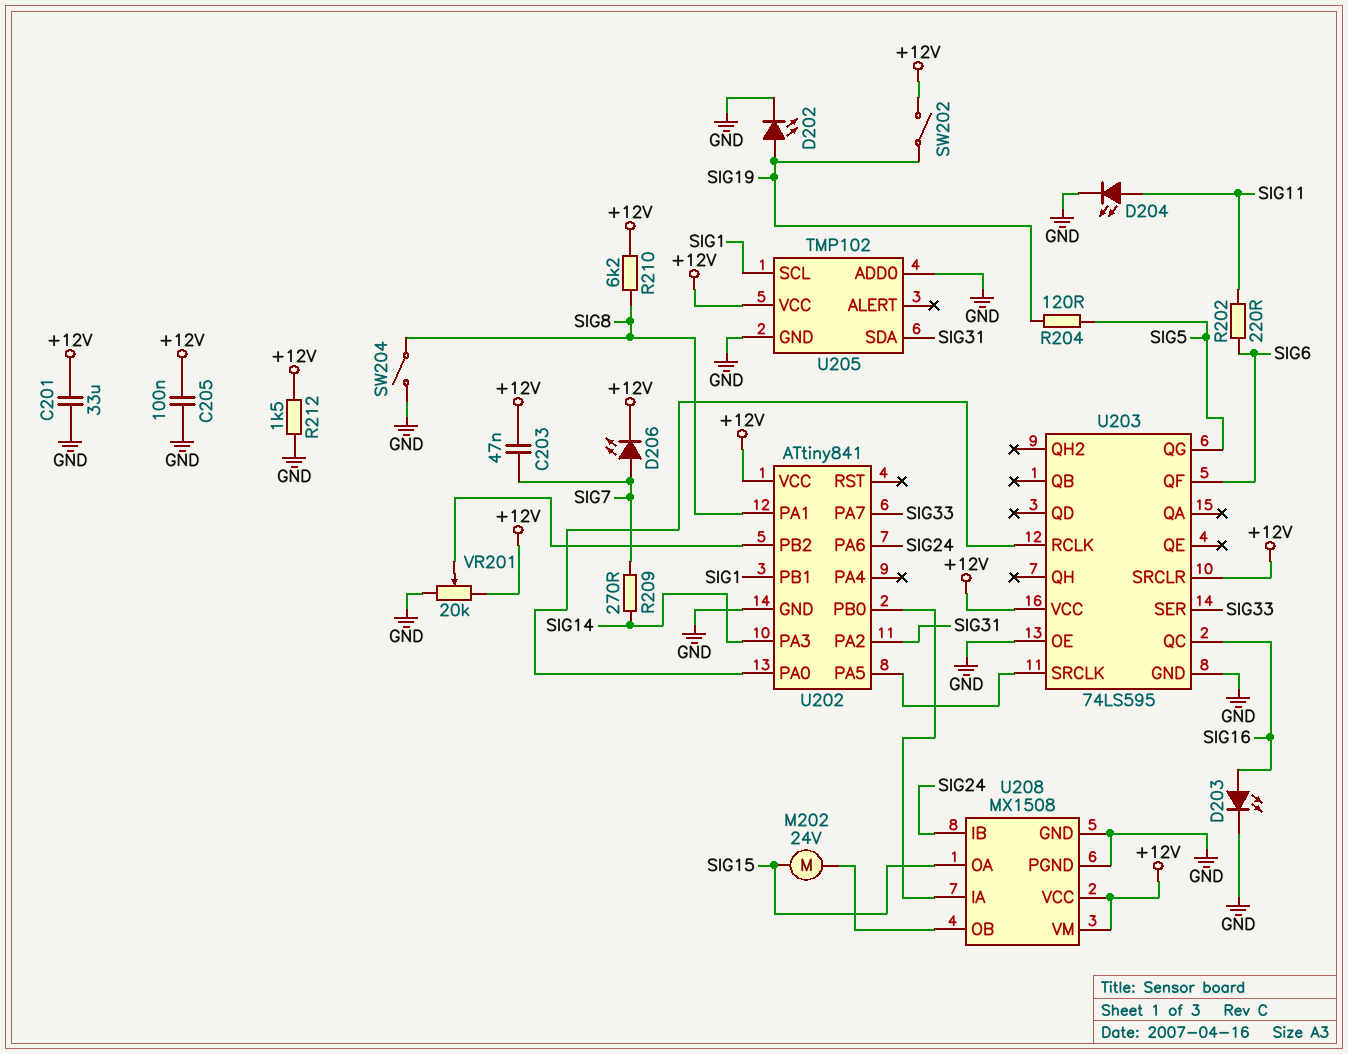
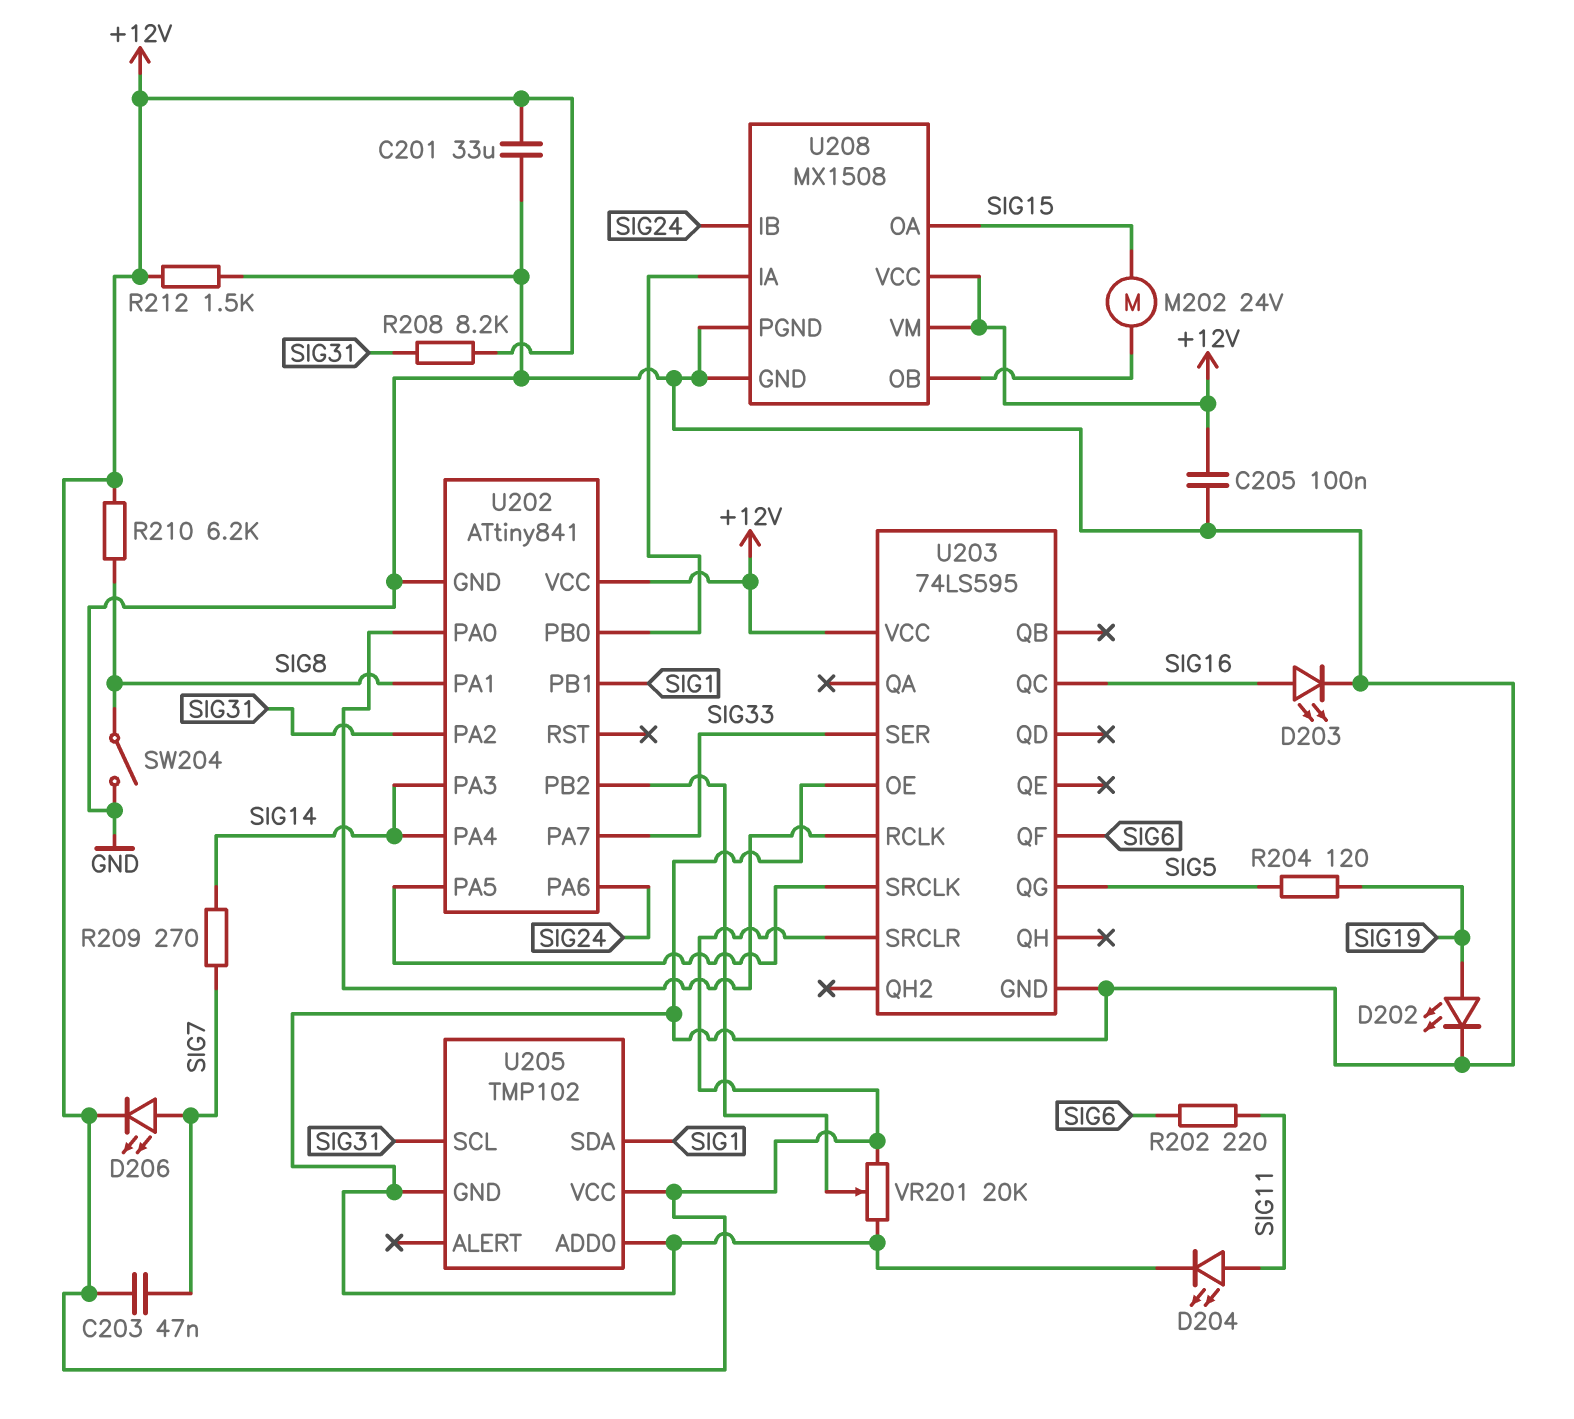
R208: none -> 8.2k (+12V, SIG31)
SW202: switch (+12V, SIG19) -> none
U202 pin PA4: none -> SIG14
U205 pin SCL: SIG1 -> SIG31
U205 pin SDA: SIG31 -> SIG1

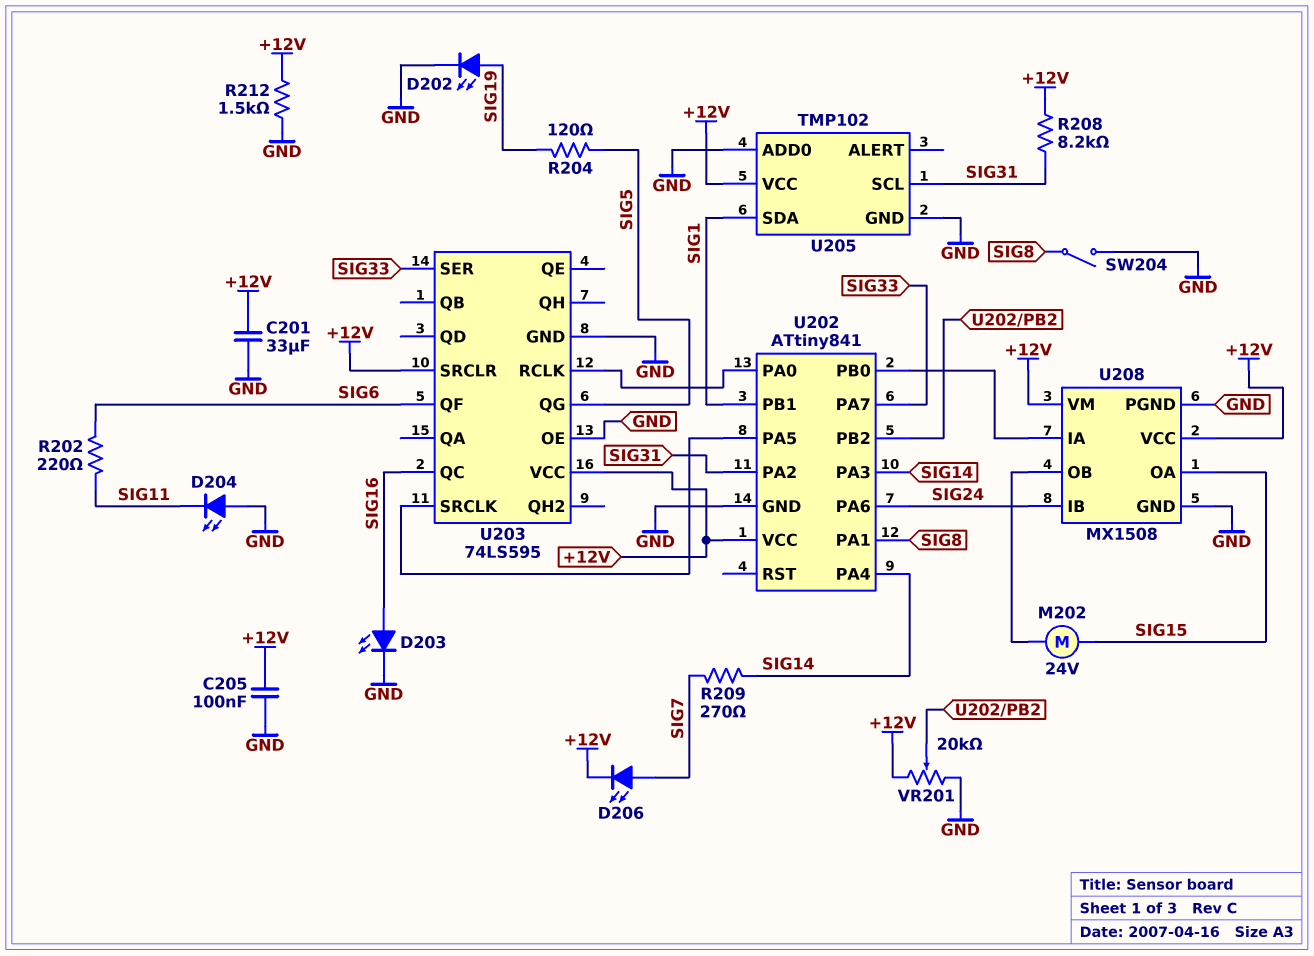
C203: 47nF (+12V, SIG7) -> none
D204: LED (A SIG11, K GND) -> LED (A GND, K SIG11)
R210: 6.2k (+12V, SIG8) -> none

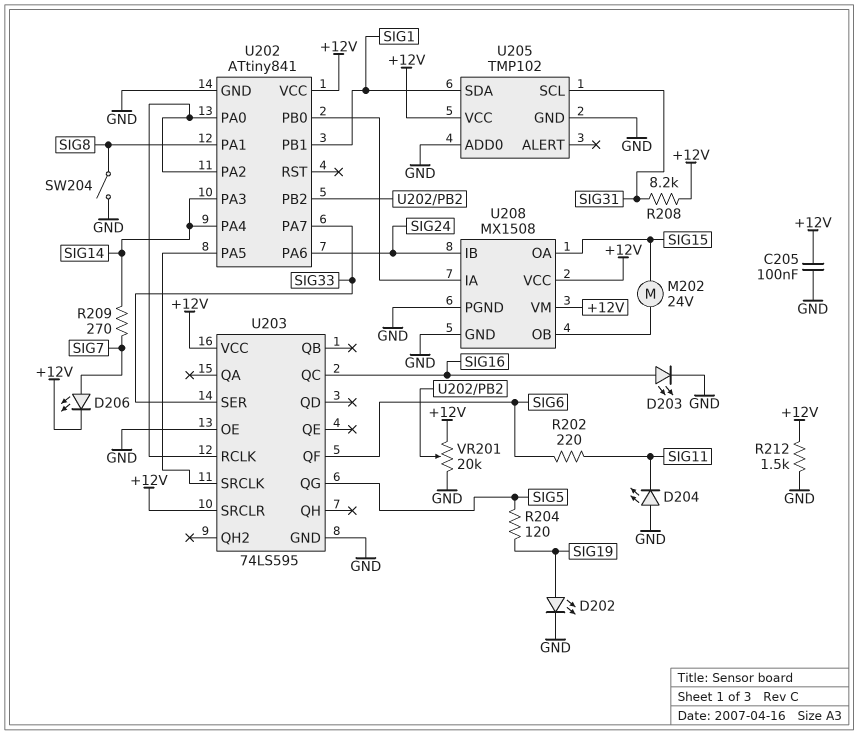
C201: 33uF (+12V, GND) -> none
U202 pin PA2: SIG31 -> U202/PA0

